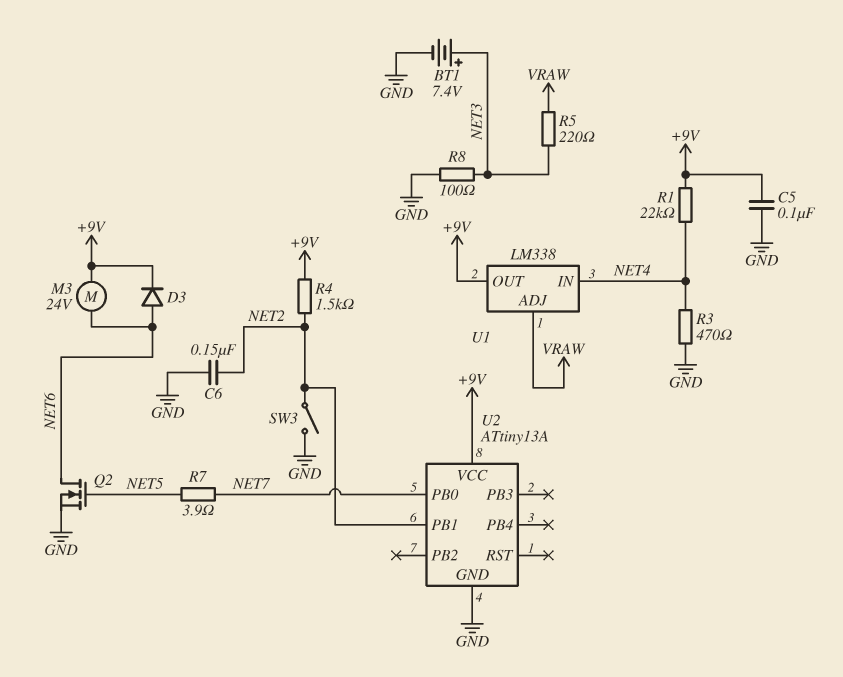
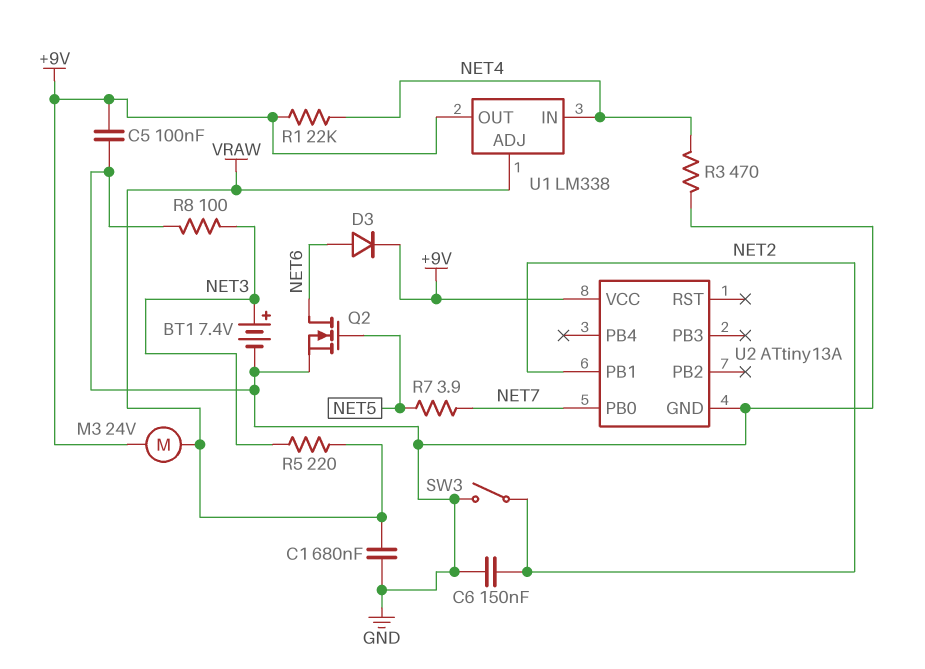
C1: none -> 680nF (GND, VRAW)
M3: motor 24V (+9V, NET6) -> motor 24V (+9V, VRAW)
R4: 1.5k (+9V, NET2) -> none

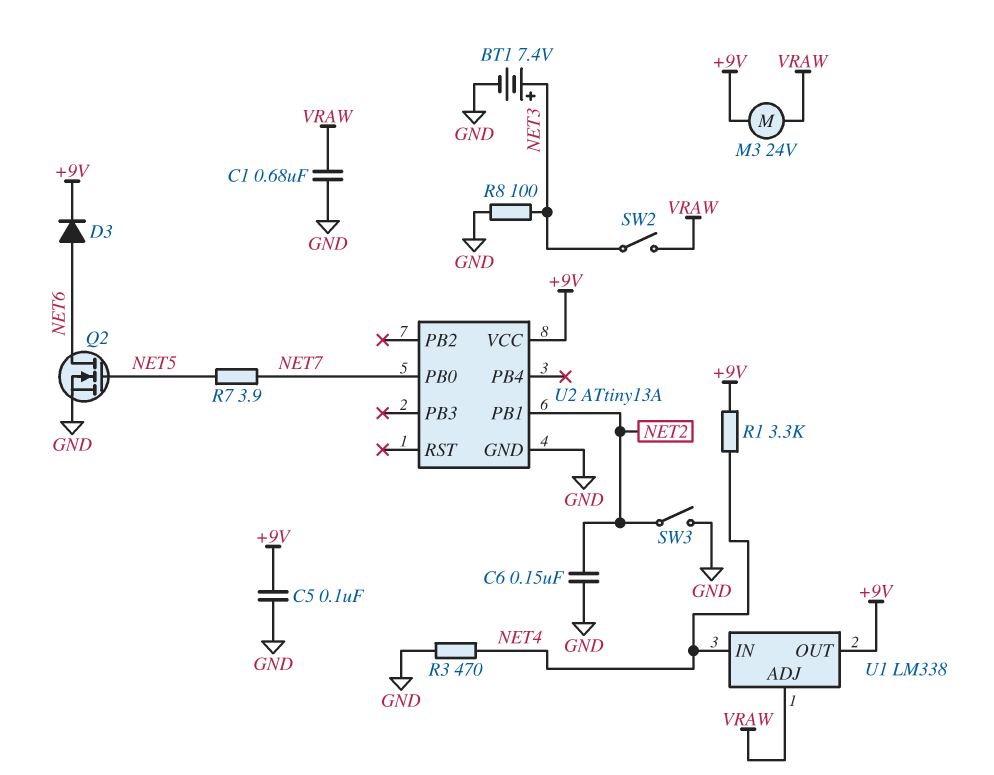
R1: 22k (+9V, NET4) -> 3.3k (+9V, NET4)
R5: 220 (NET3, VRAW) -> none
SW2: none -> switch (NET3, VRAW)

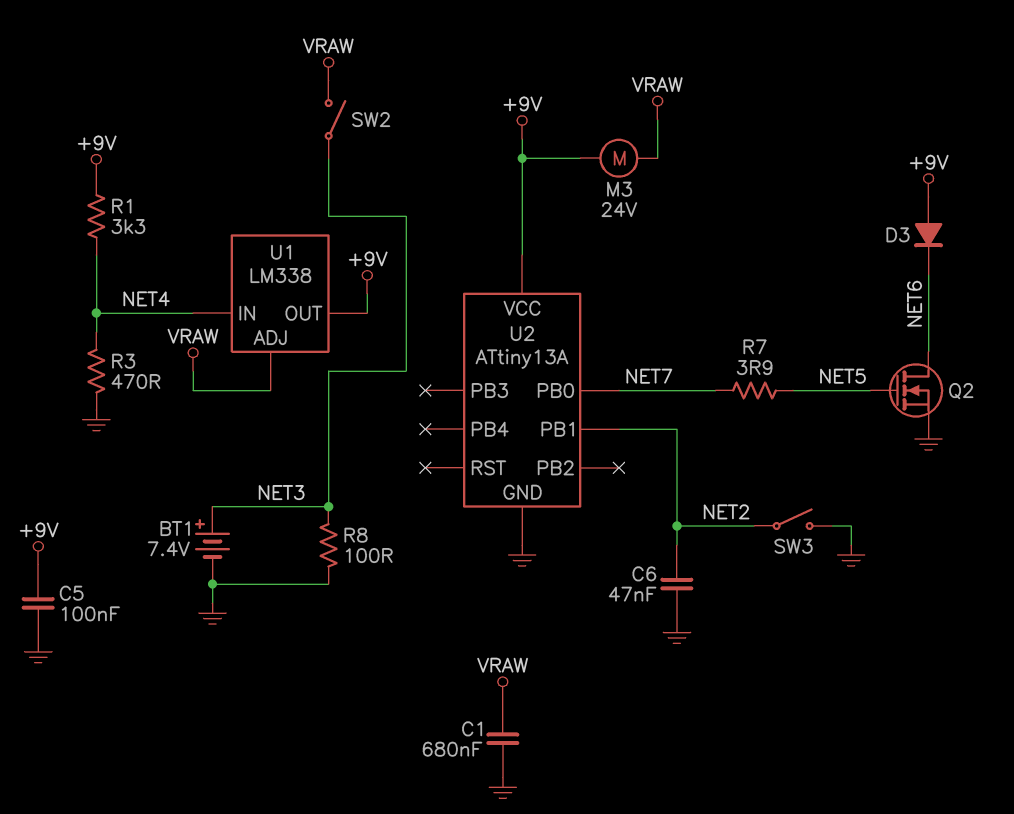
C6: 150nF (GND, NET2) -> 47nF (GND, NET2)
D3: diode (A NET6, K +9V) -> diode (A +9V, K NET6)

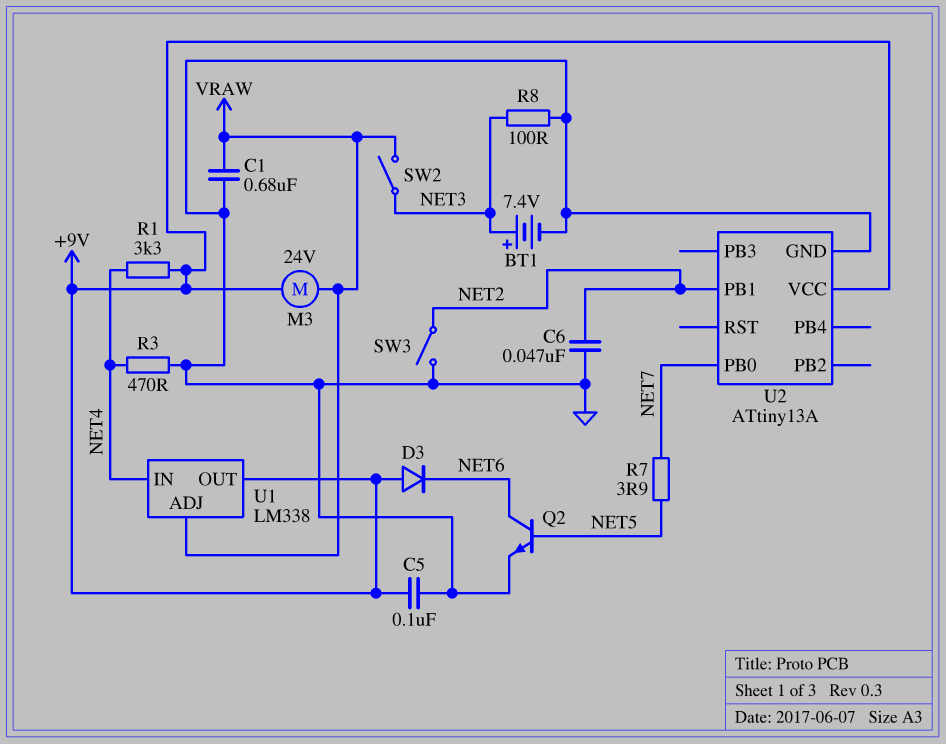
Q2: NMOS (G NET5, D NET6, S GND) -> NPN (B NET5, C NET6, E GND)

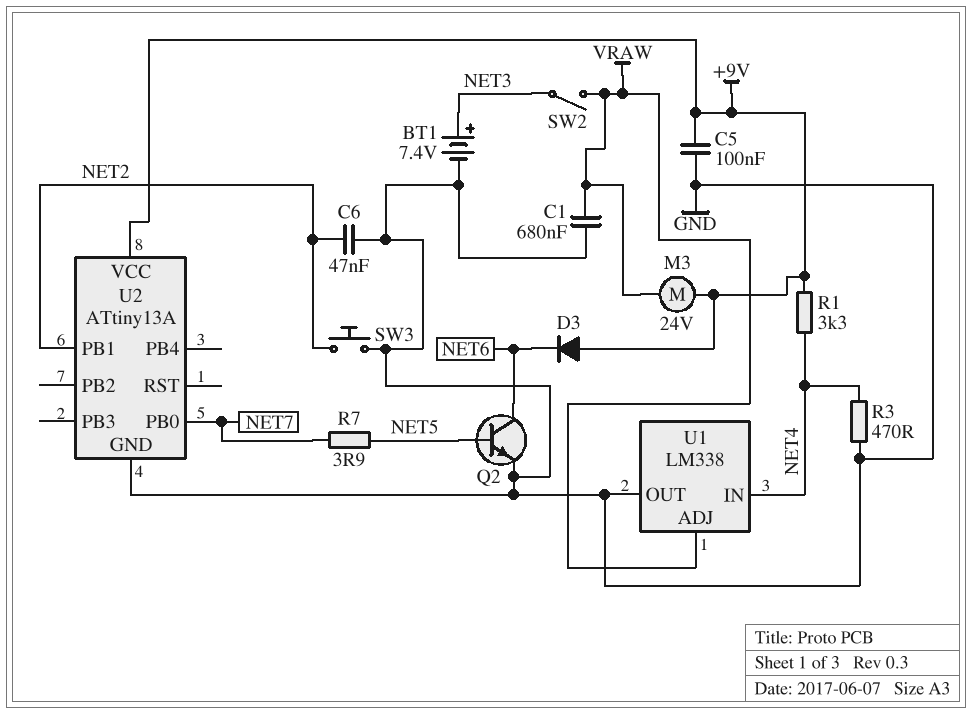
R8: 100 (GND, NET3) -> none
SW3: switch (GND, NET2) -> button (GND, NET2)
U1 pin OUT: +9V -> GND

